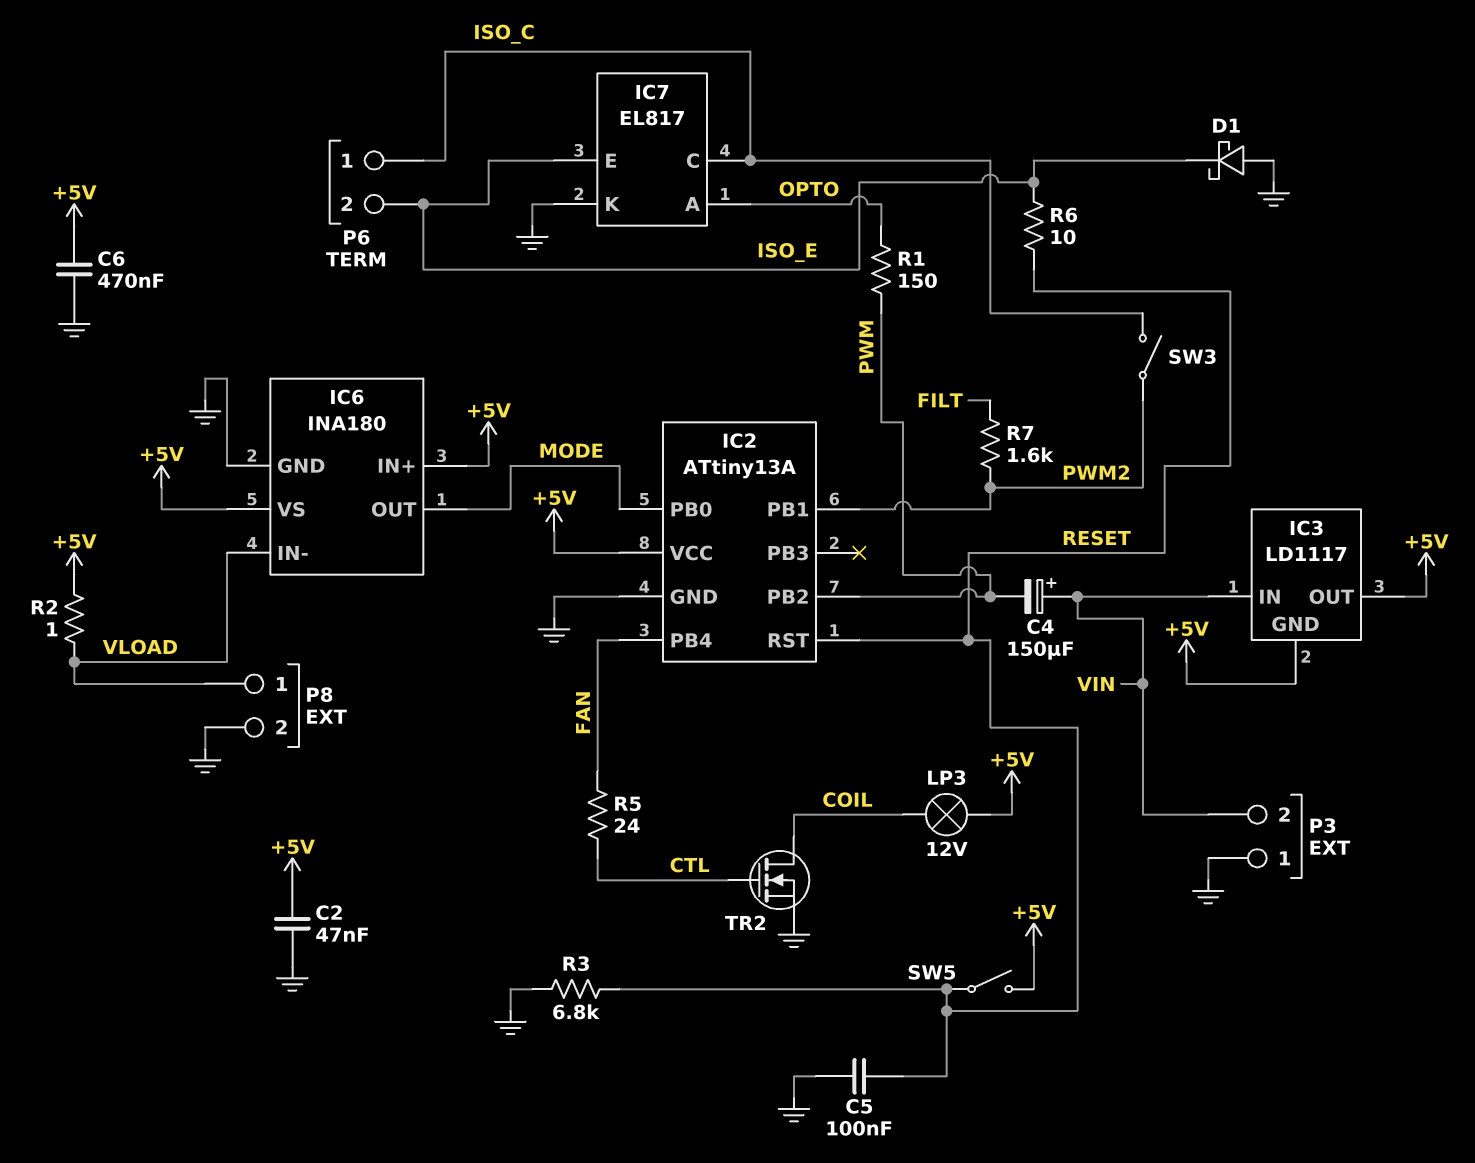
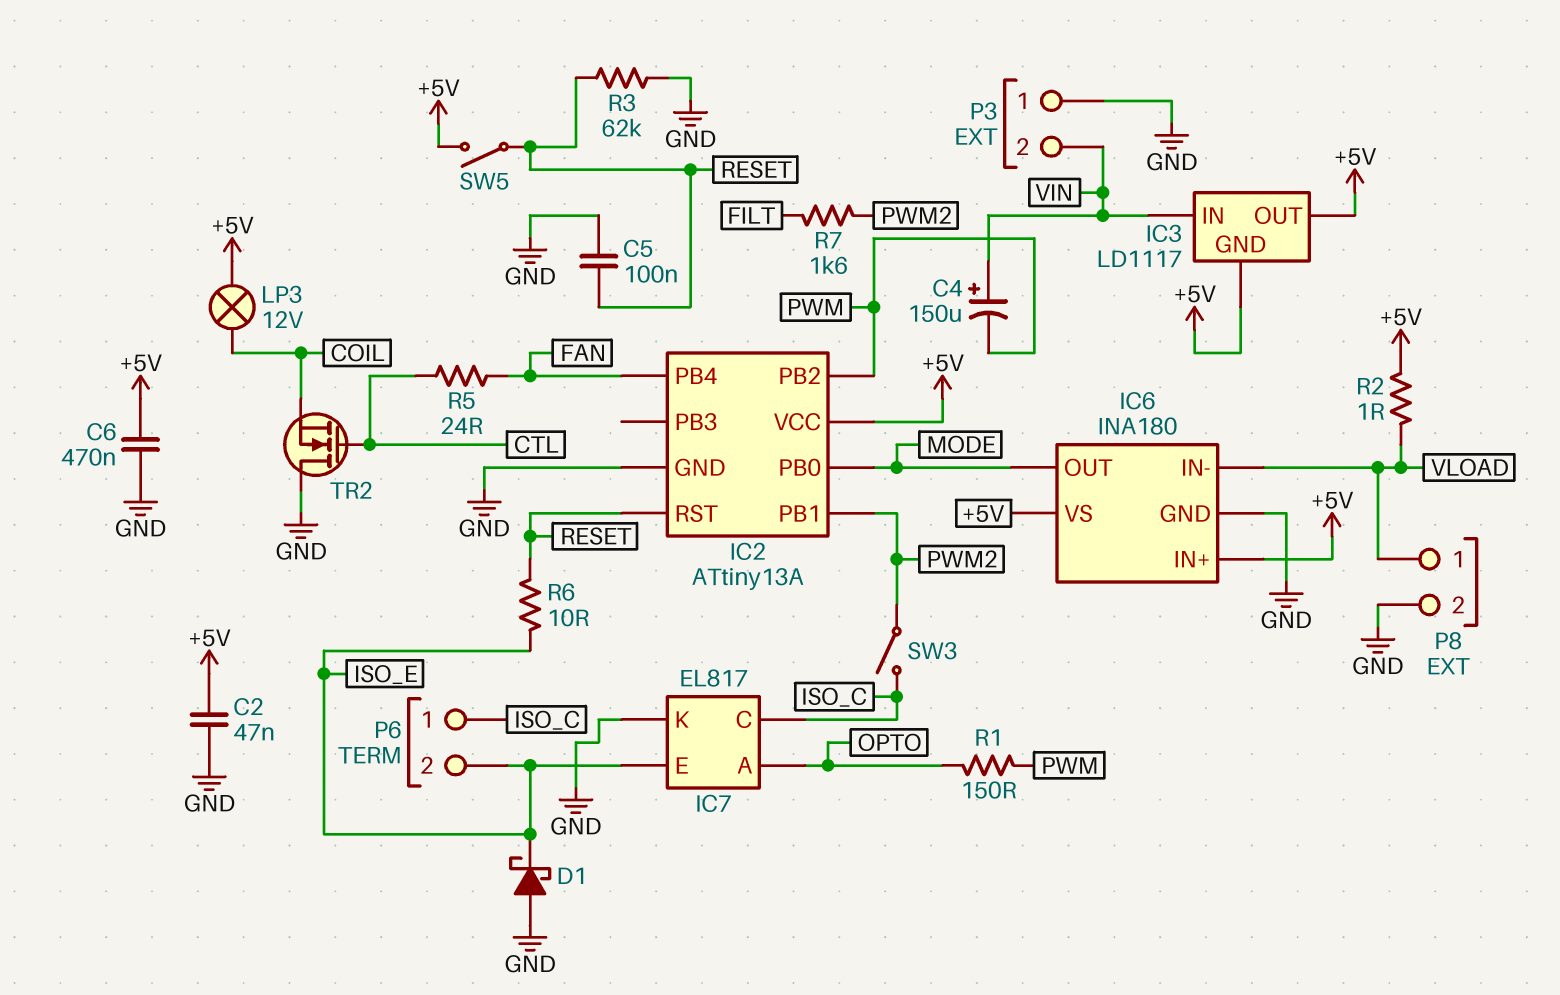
R3: 6.8k (GND, RESET) -> 62k (GND, RESET)
TR2: NMOS (G CTL, D COIL, S GND) -> NMOS (G CTL, D GND, S COIL)

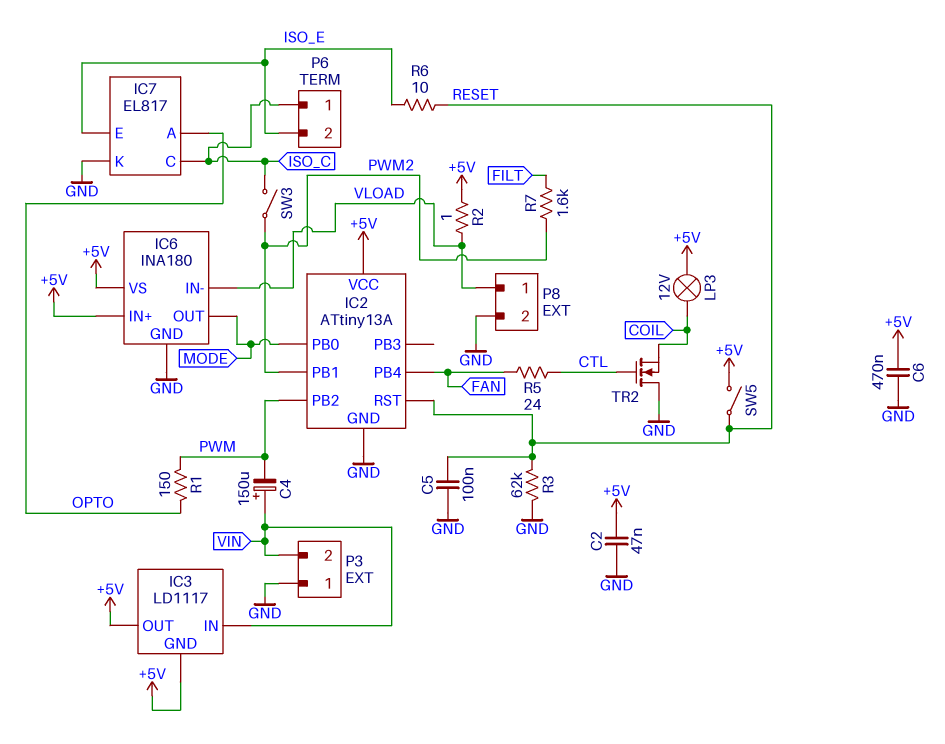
D1: schottky (A GND, K ISO_E) -> none

